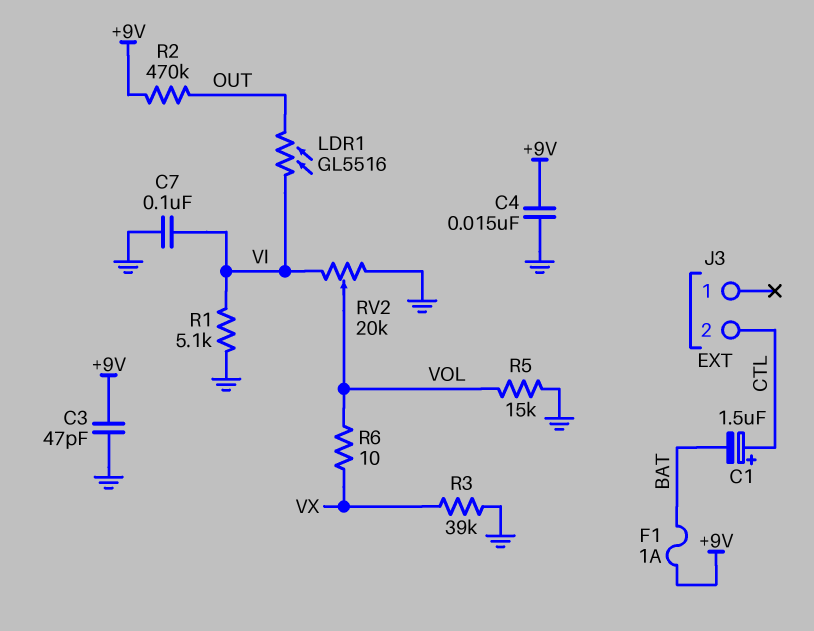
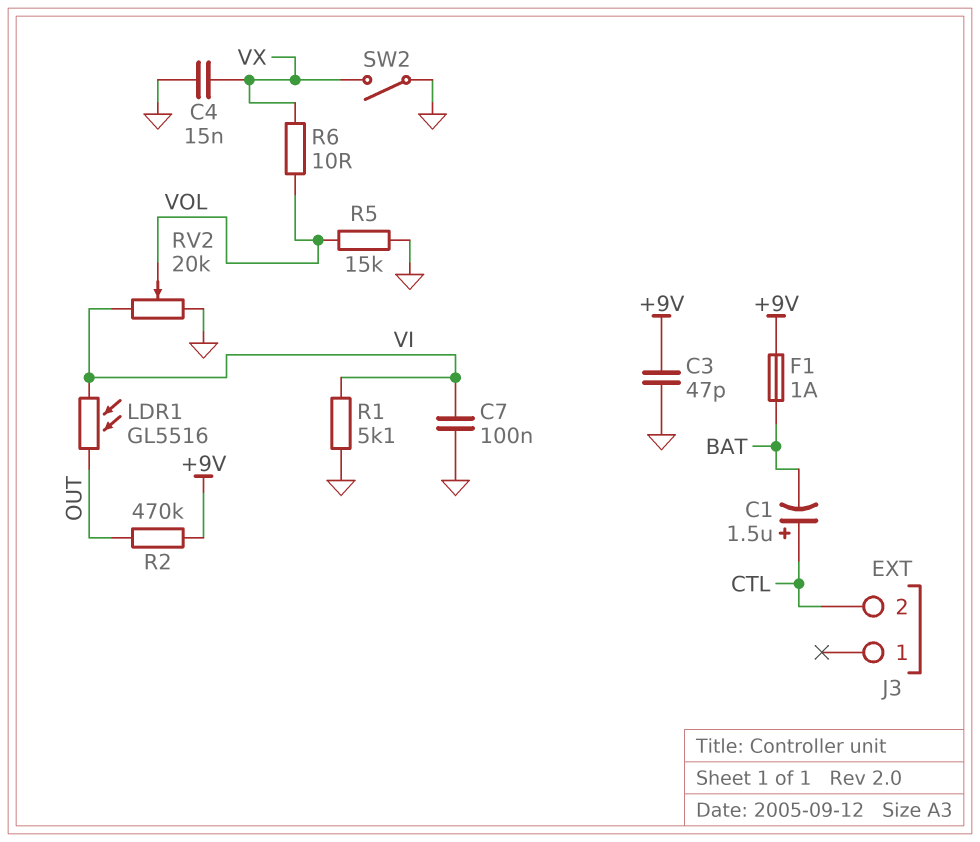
C4: 15nF (+9V, GND) -> 15nF (GND, VX)
R3: 39k (GND, VX) -> none
SW2: none -> switch (GND, VX)

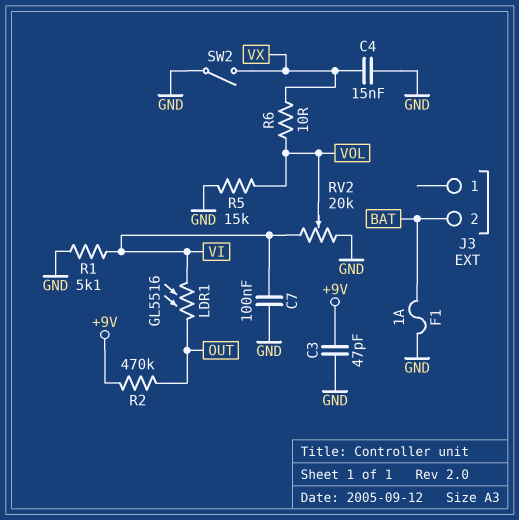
C1: 1.5uF (plus CTL, minus BAT) -> none
F1: 1A (+9V, BAT) -> 1A (BAT, GND)
J3 pin 2: CTL -> BAT

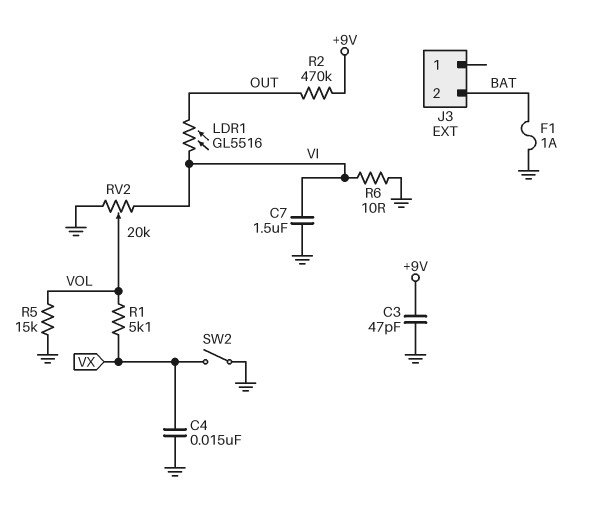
C7: 100nF (GND, VI) -> 1.5uF (GND, VI)
R1: 5.1k (GND, VI) -> 5.1k (VOL, VX)
R6: 10 (VOL, VX) -> 10 (GND, VI)

